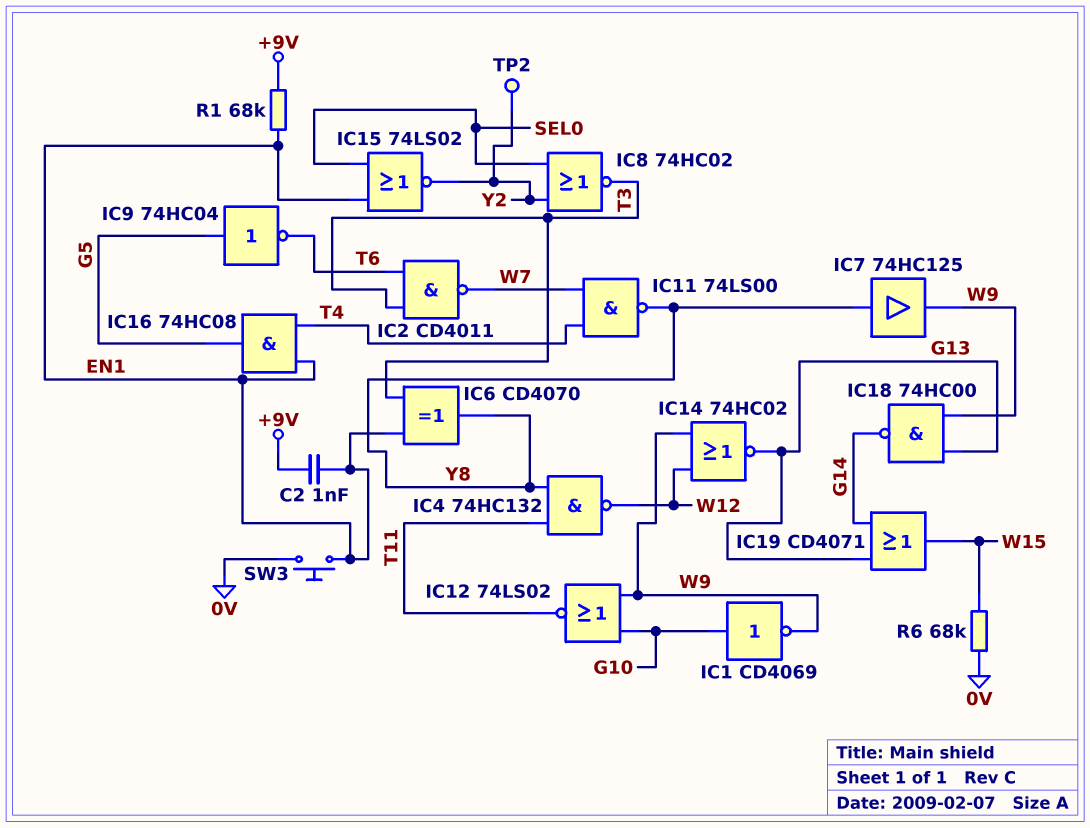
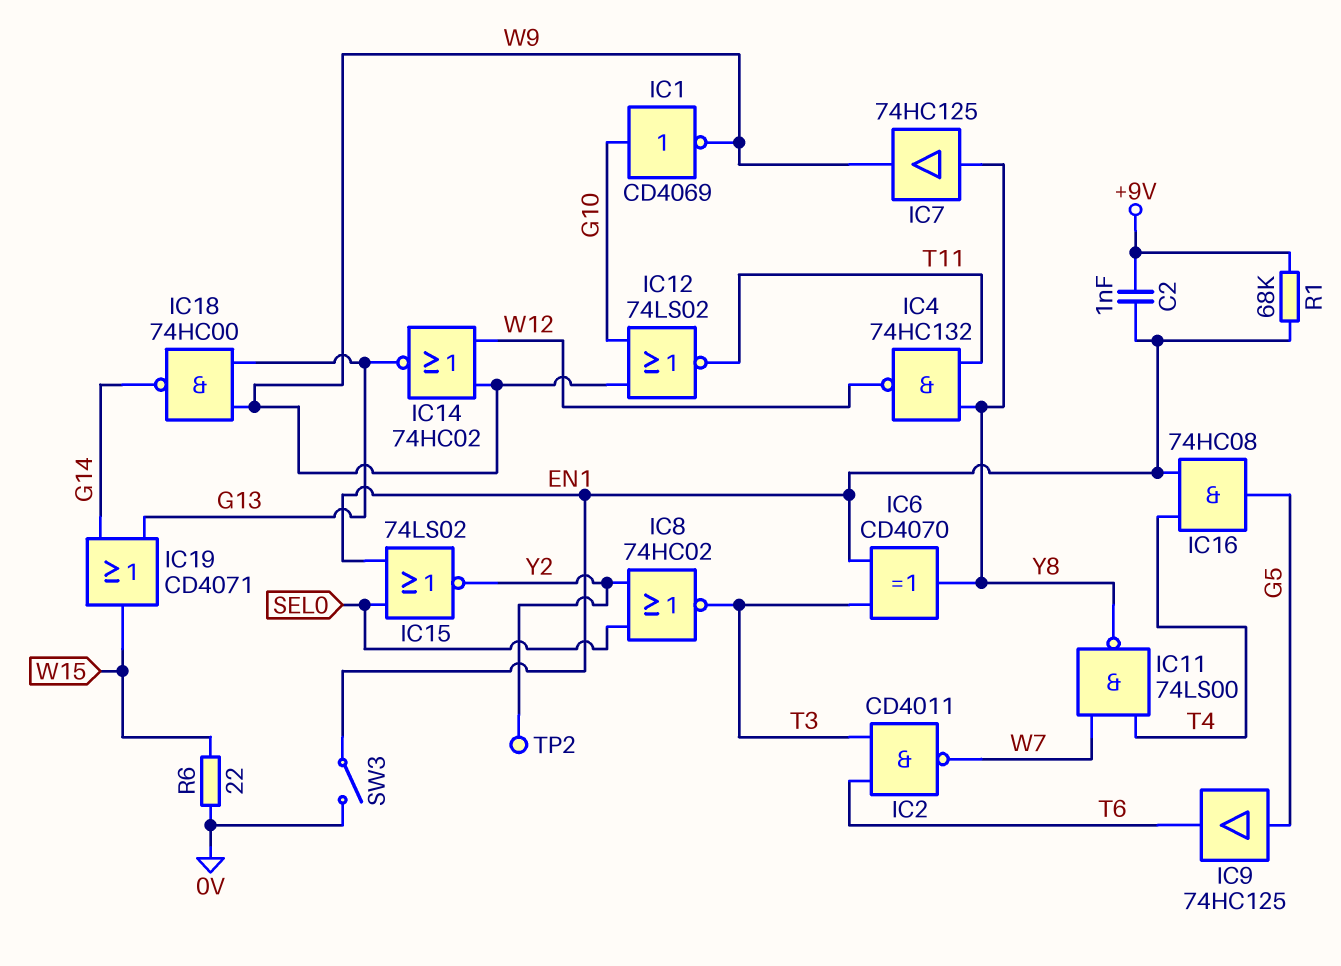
IC9: NOT 74HC04 (in G5, out T6) -> buffer 74HC125 (in G5, out T6)
R6: 68k (0V, W15) -> 22 (0V, W15)
SW3: button (0V, EN1) -> switch (0V, EN1)

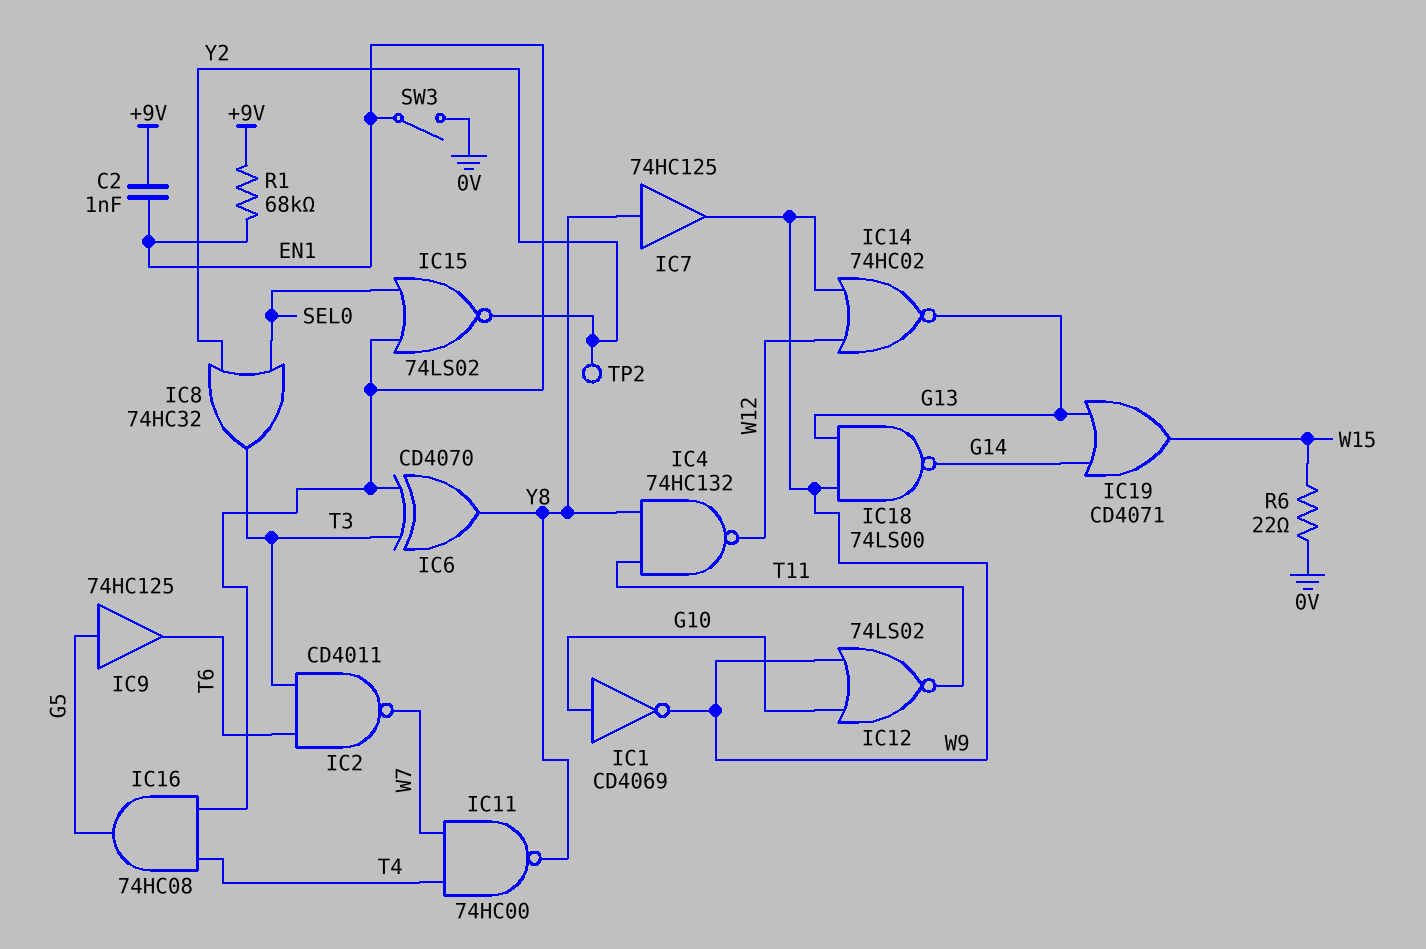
IC8: NOR 74HC02 (in SEL0, in Y2, out T3) -> OR 74HC32 (in SEL0, in Y2, out T3)
IC11: NAND 74LS00 (in T4, in W7, out Y8) -> NAND 74HC00 (in T4, in W7, out Y8)
IC18: NAND 74HC00 (in G13, in W9, out G14) -> NAND 74LS00 (in G13, in W9, out G14)

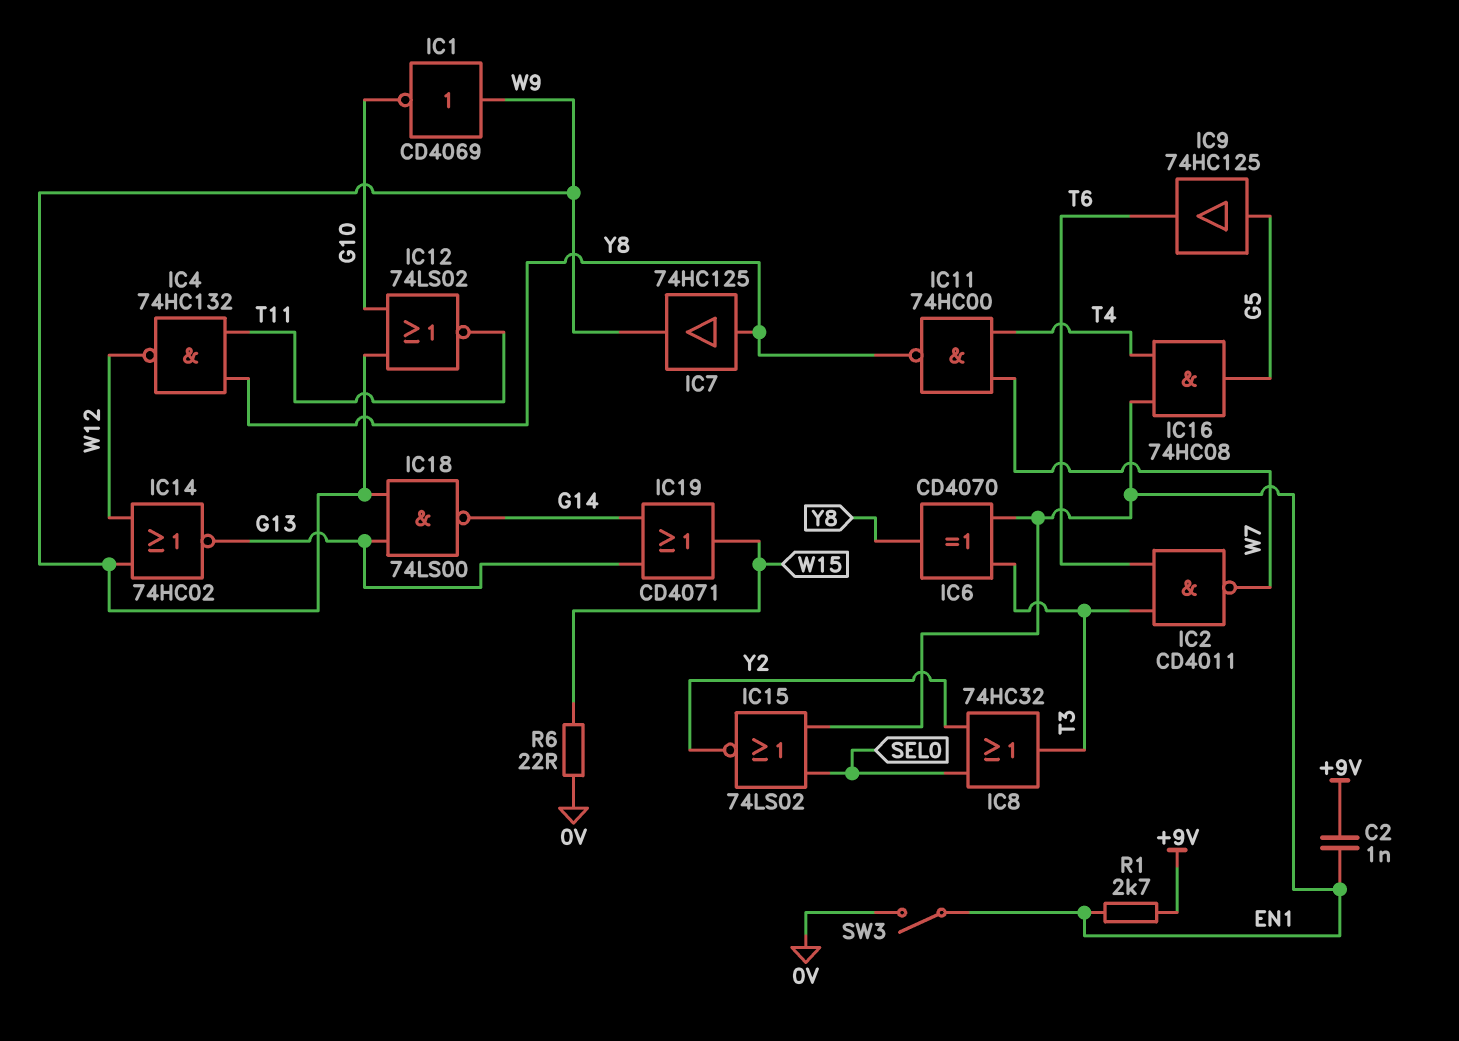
IC1: NOT CD4069 (in G10, out W9) -> NOT CD4069 (in W9, out G10)
R1: 68k (+9V, EN1) -> 2.7k (+9V, EN1)
TP2: test point (Y2) -> none

